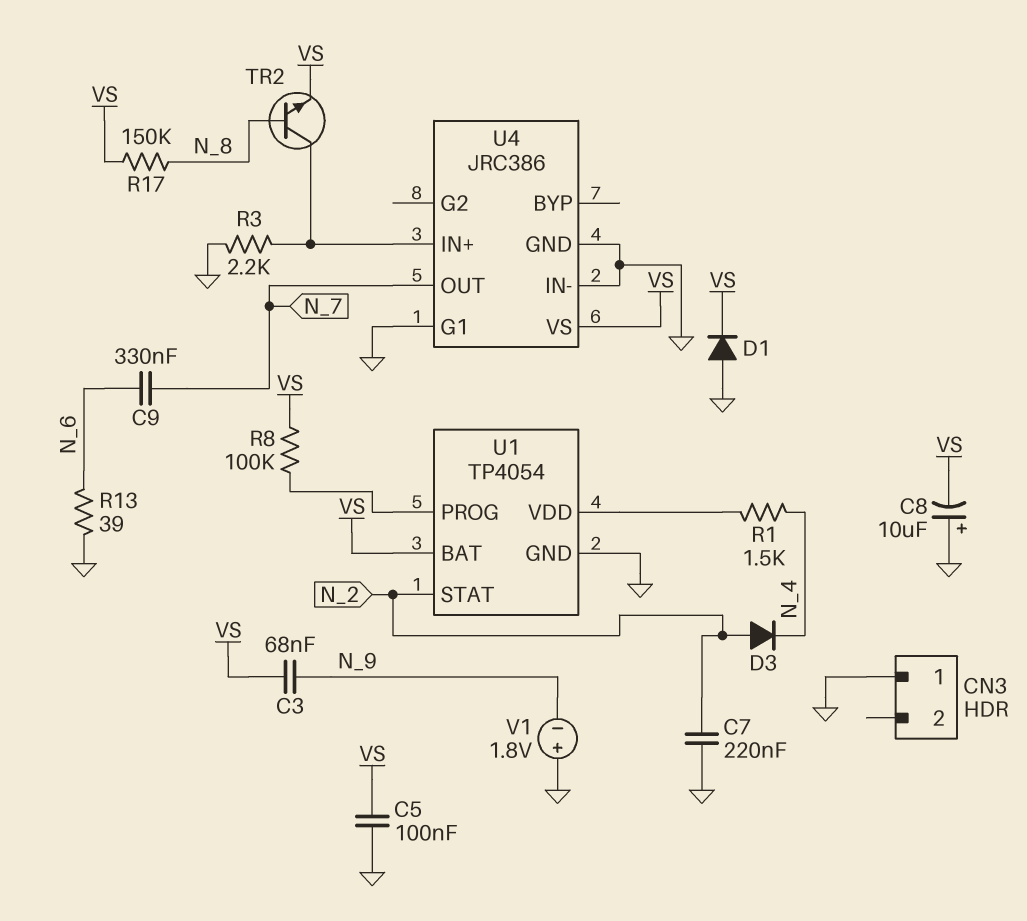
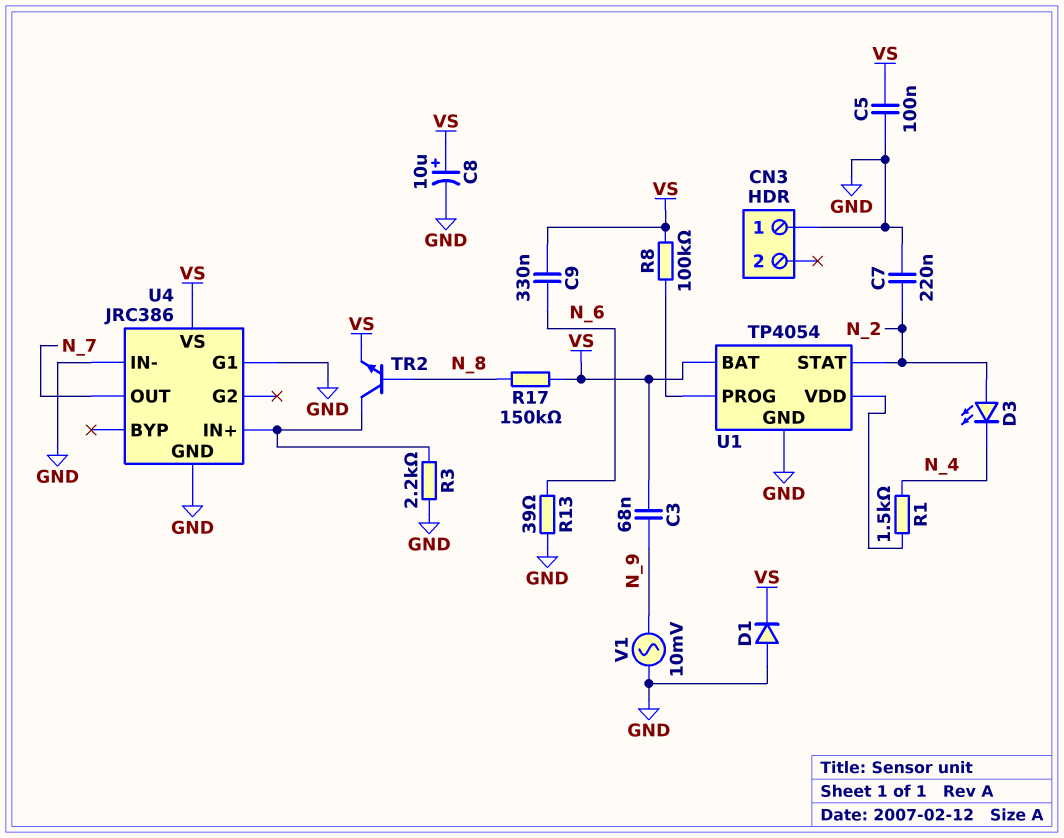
C8: 10uF (plus GND, minus VS) -> 10uF (plus VS, minus GND)
C9: 330nF (N_6, N_7) -> 330nF (N_6, VS)
D3: diode (A N_2, K N_4) -> LED (A N_2, K N_4)
V1: 1.8V (plus GND, minus N_9) -> AC 10mV (GND, N_9)

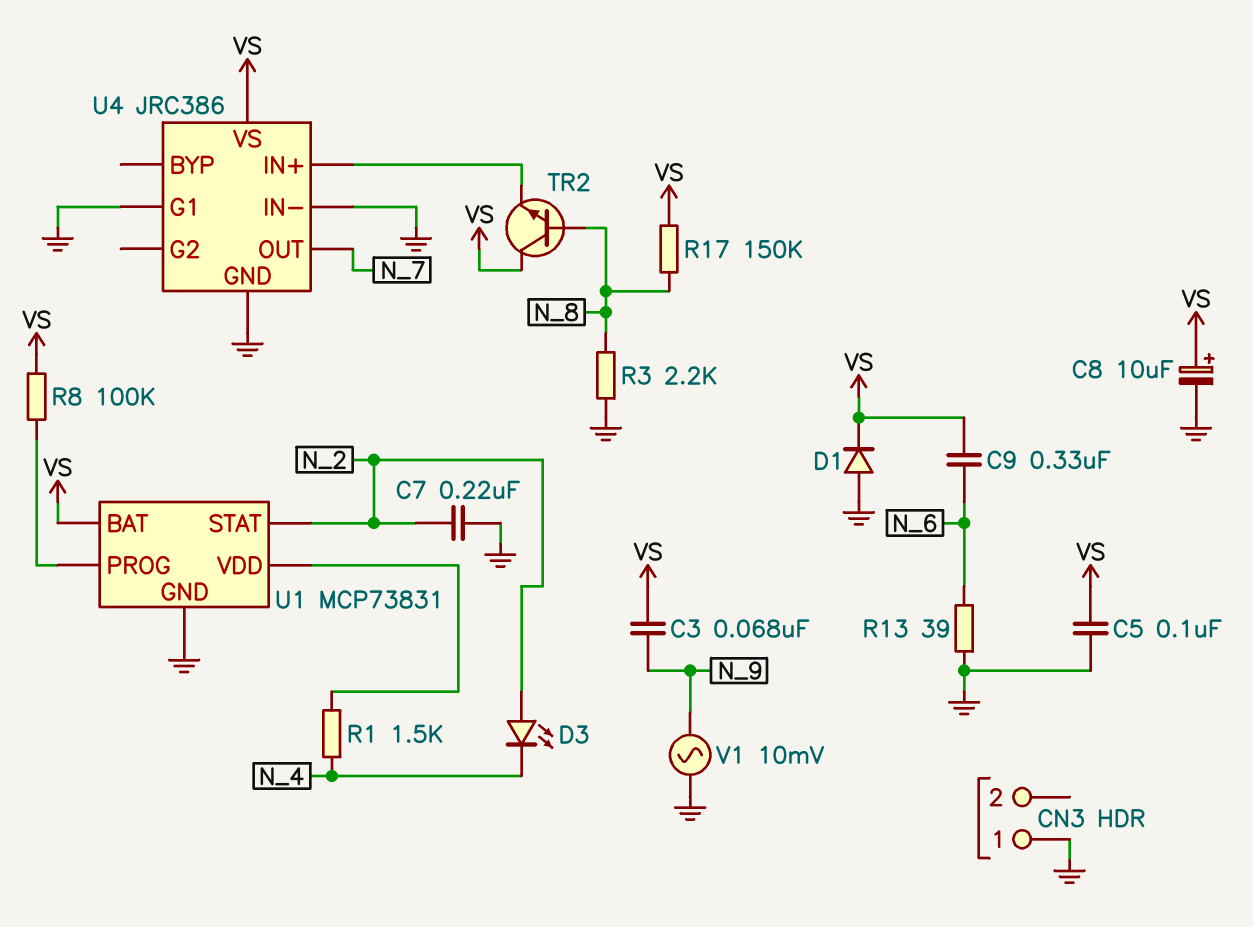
R3: 2.2k (GND, U4/IN+) -> 2.2k (GND, N_8)
TR2: NPN (B N_8, C U4/IN+, E VS) -> NPN (B N_8, C VS, E U4/IN+)
U1: TP4054 -> MCP73831

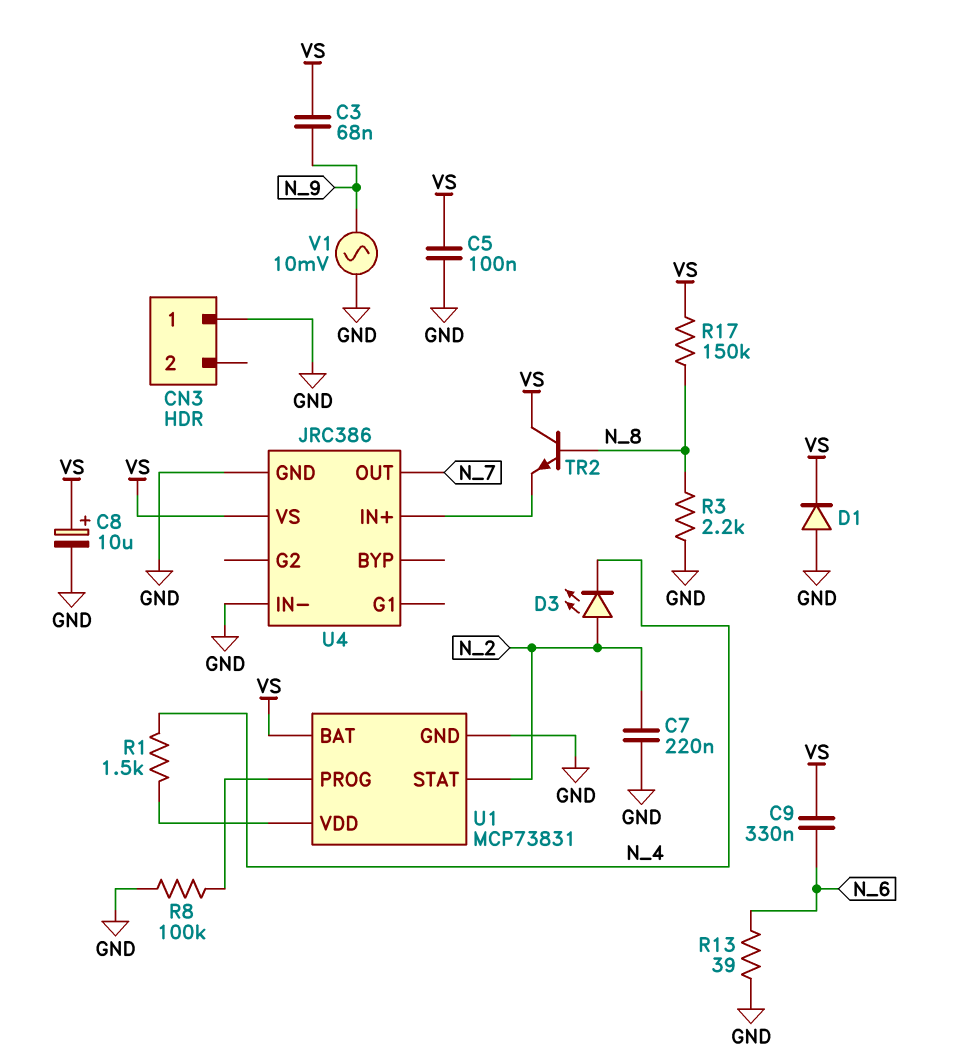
R8: 100k (U1/PROG, VS) -> 100k (GND, U1/PROG)
U4 pin G1: GND -> none

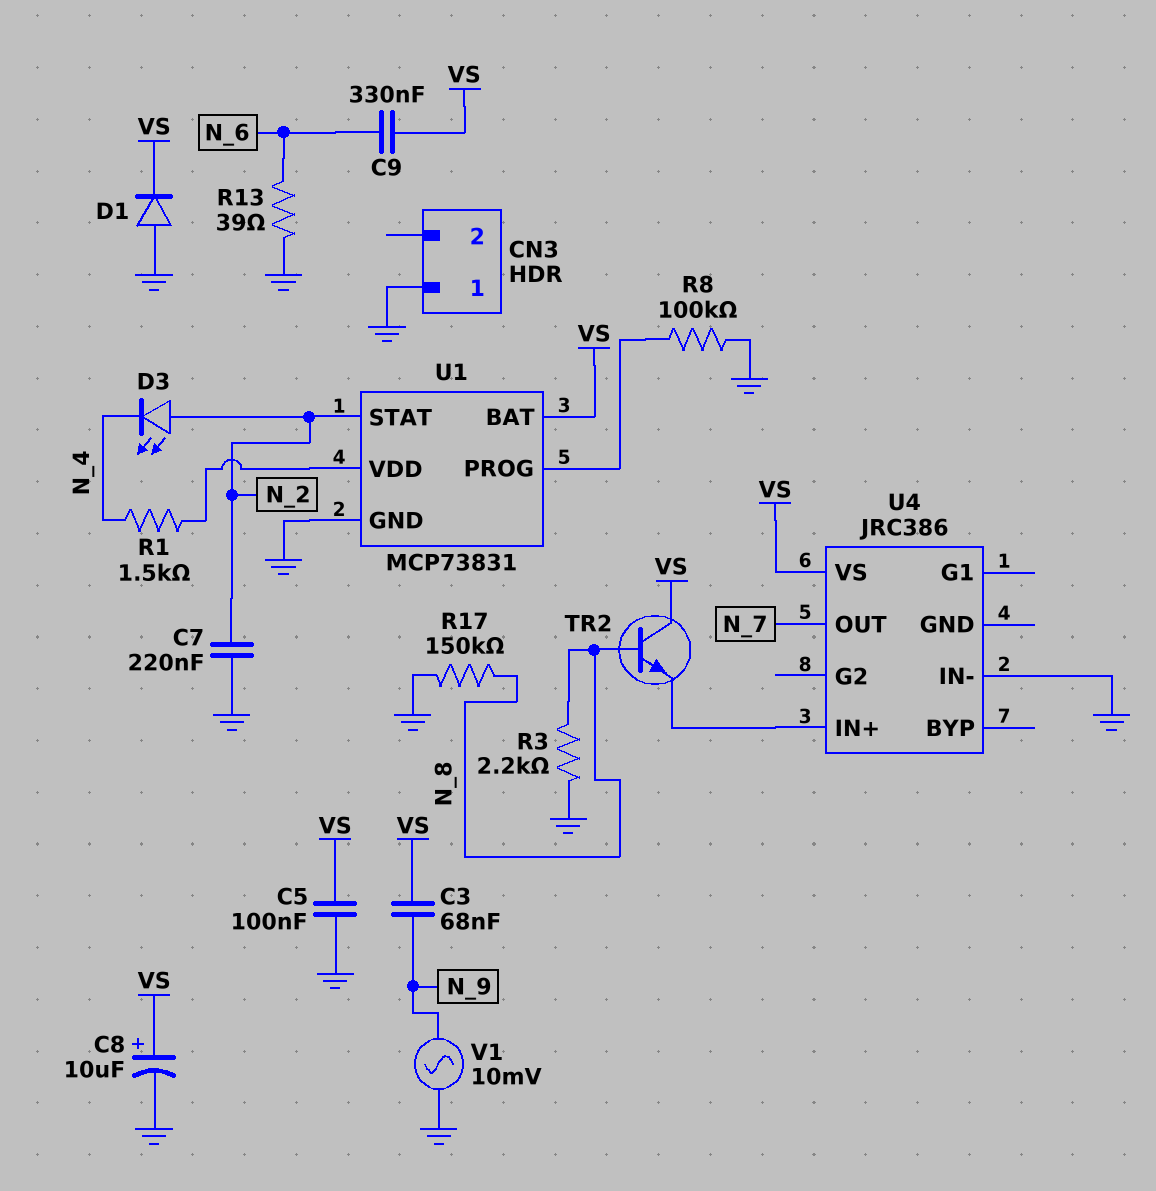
R17: 150k (N_8, VS) -> 150k (GND, N_8)
U4 pin GND: GND -> none

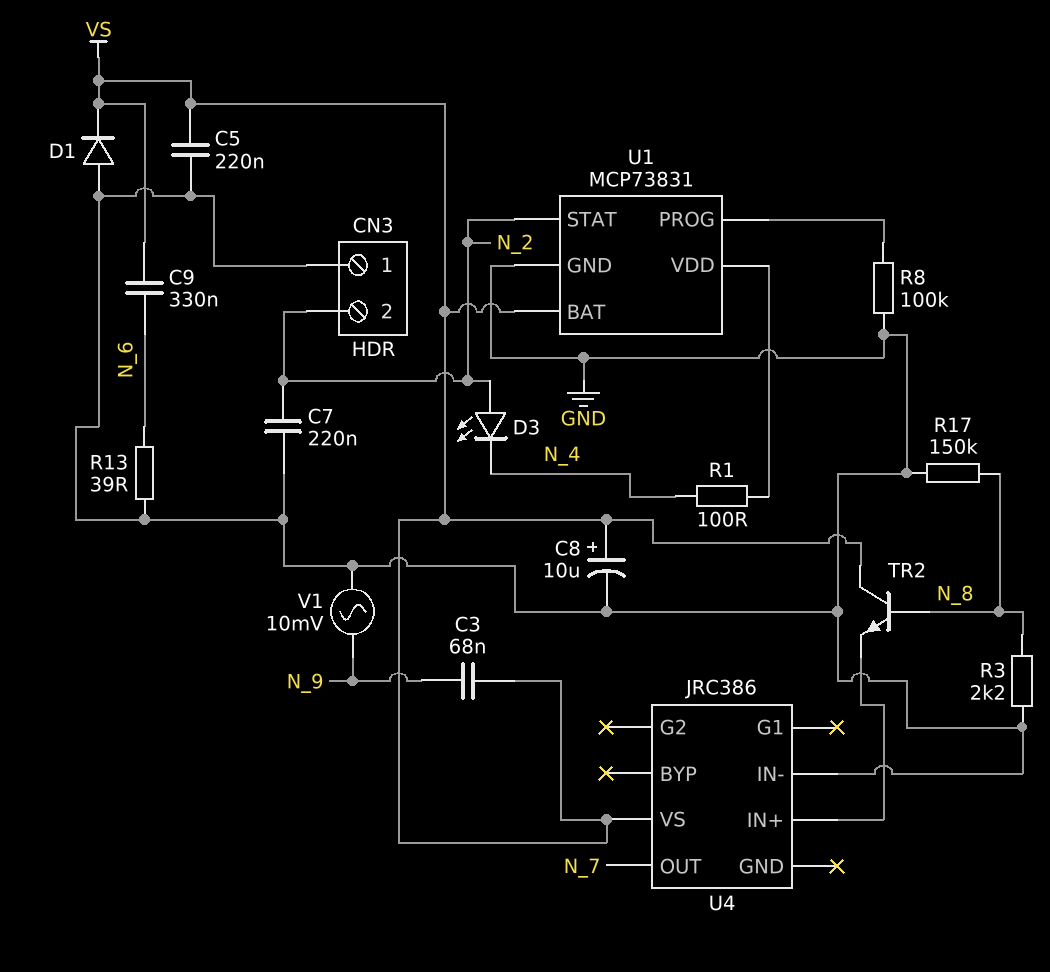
C5: 100nF (GND, VS) -> 220nF (GND, VS)
CN3 pin 2: none -> N_2
R1: 1.5k (N_4, U1/VDD) -> 100 (N_4, U1/VDD)

